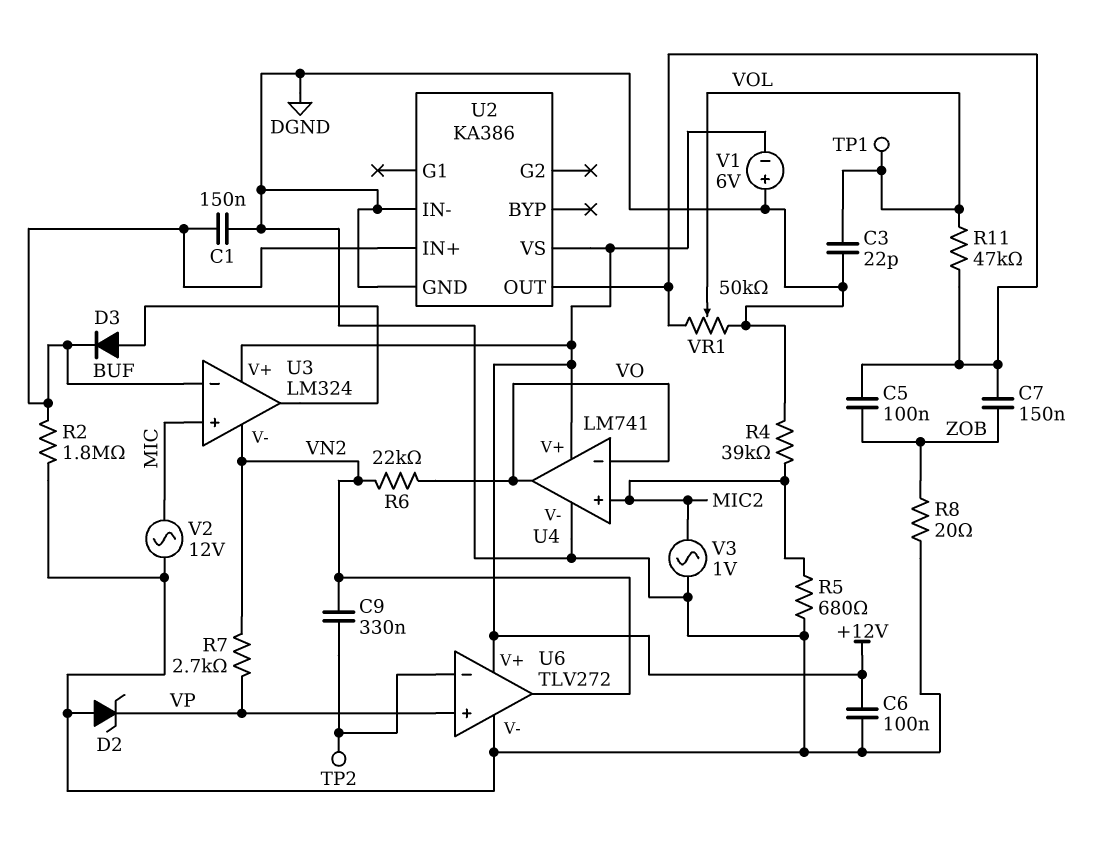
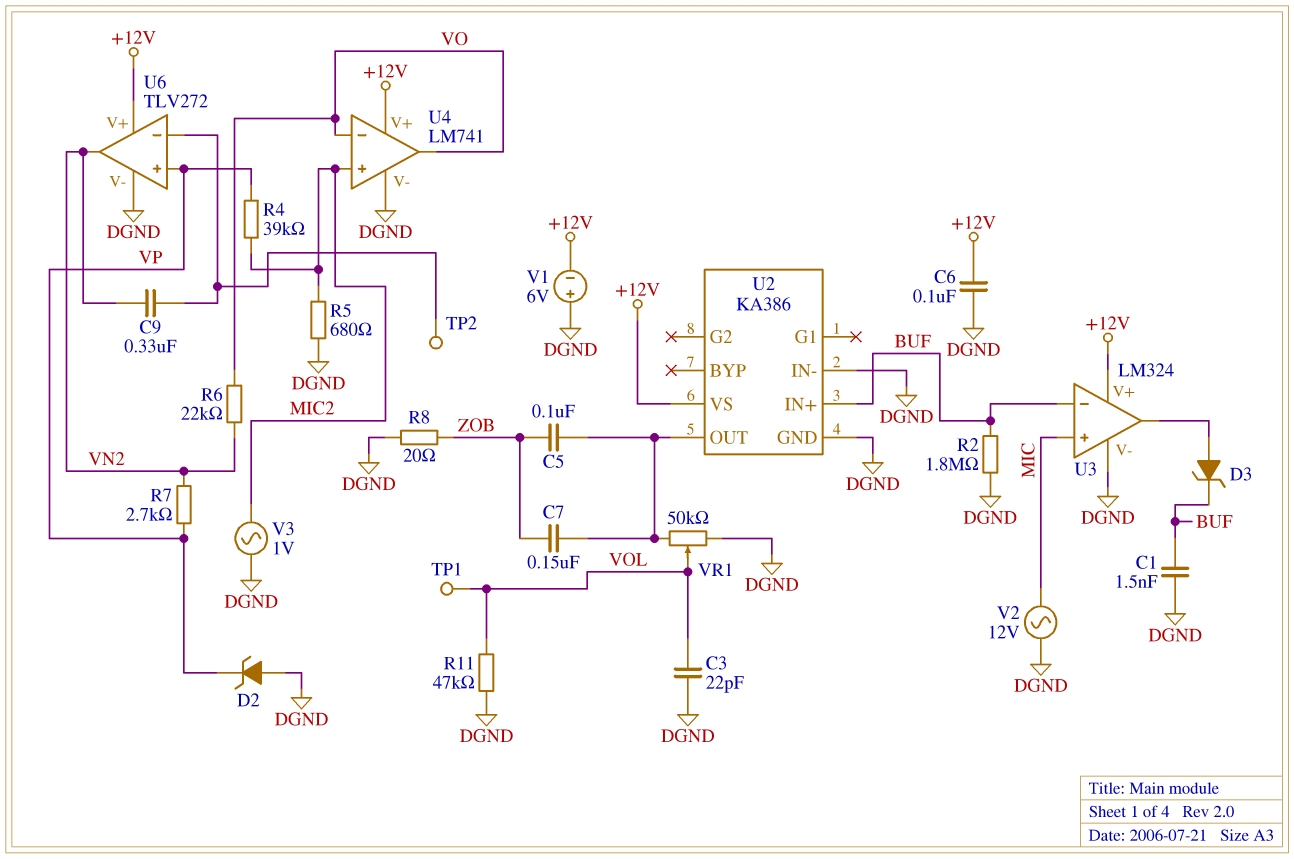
C1: 150nF (BUF, DGND) -> 1.5nF (BUF, DGND)
D3: diode (A U3/out, K BUF) -> zener (A U3/out, K BUF)
R4: 39k (DGND, MIC2) -> 39k (MIC2, VP)
R11: 47k (U2/OUT, VOL) -> 47k (DGND, VOL)
U3 pin V-: VN2 -> DGND

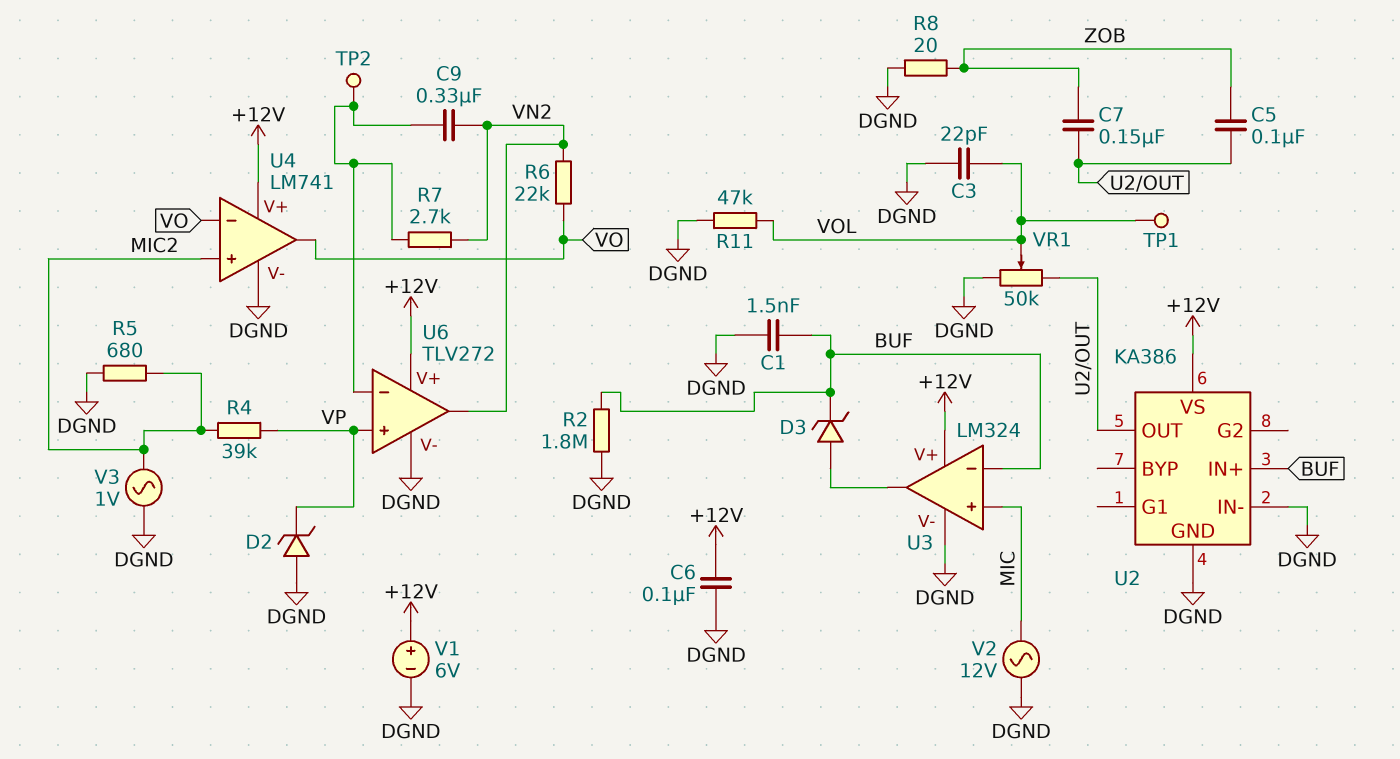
R7: 2.7k (VN2, VP) -> 2.7k (U6/in-, VN2)
V1: 6V (plus DGND, minus +12V) -> 6V (plus +12V, minus DGND)

